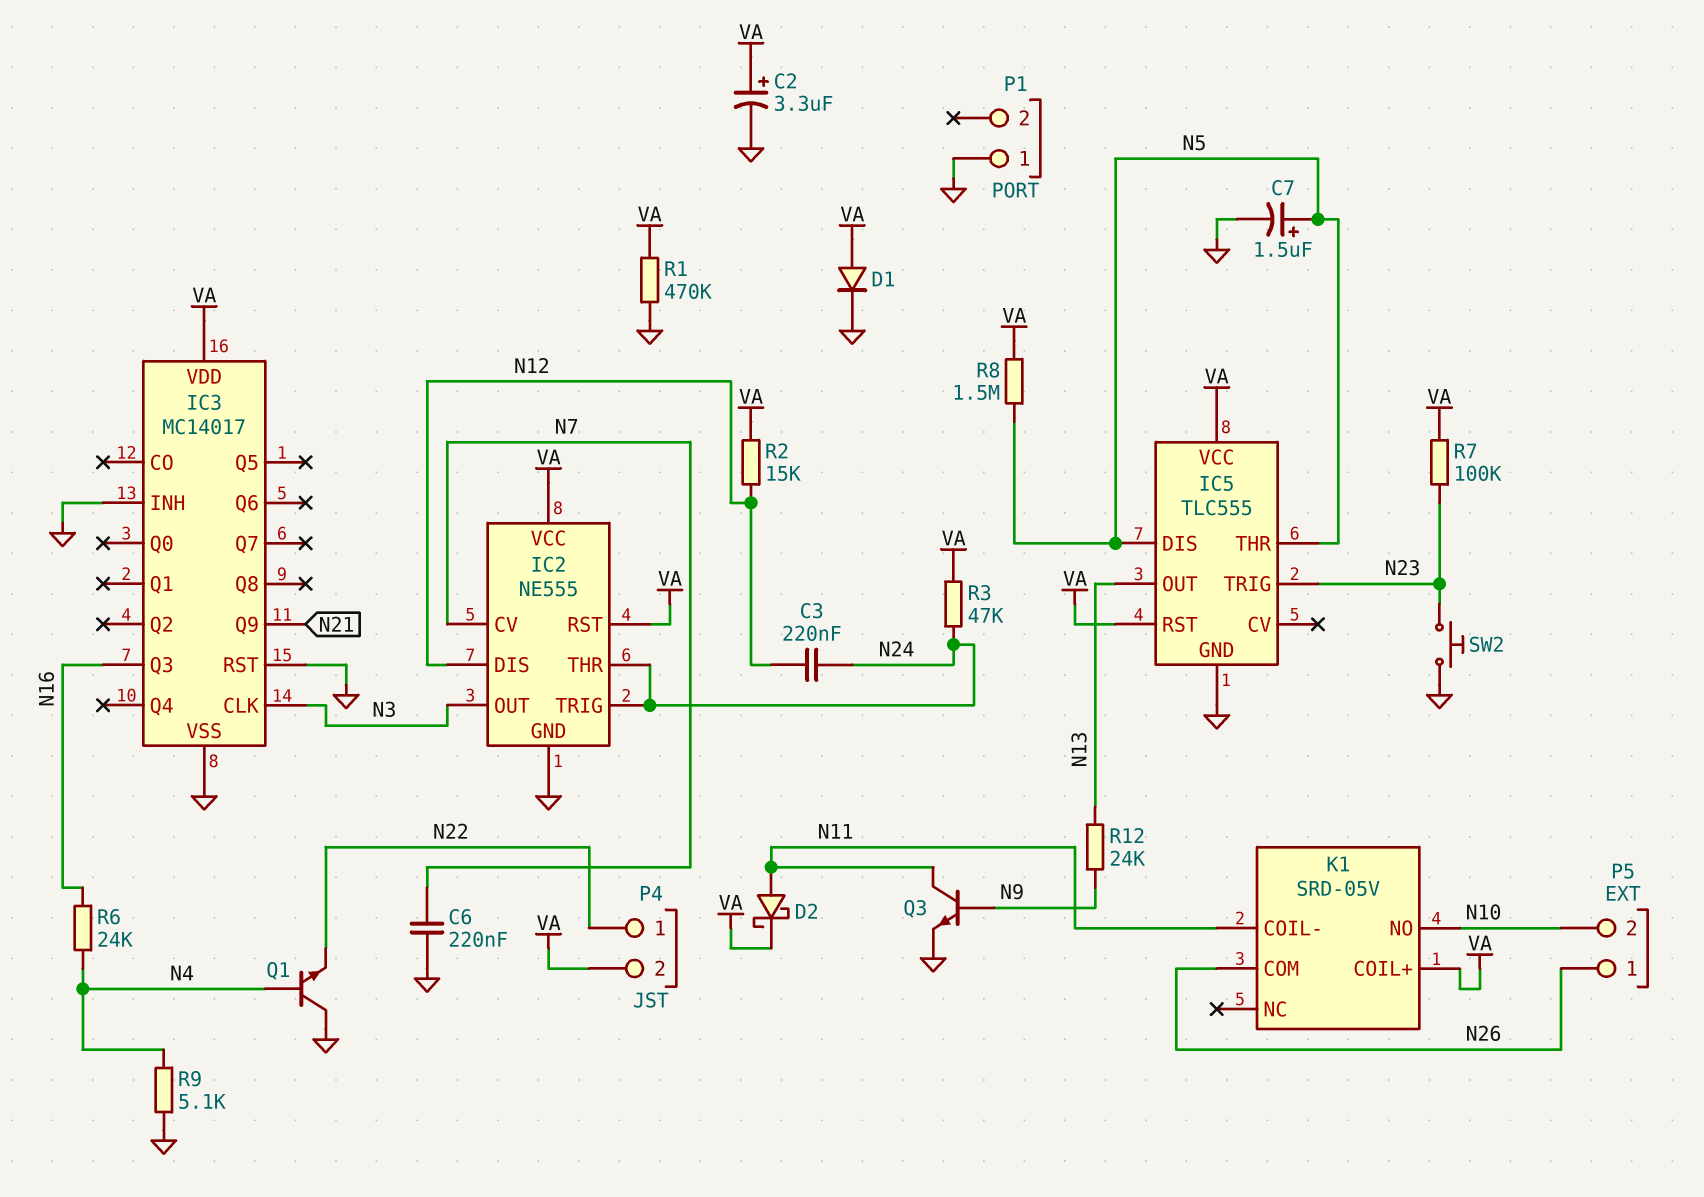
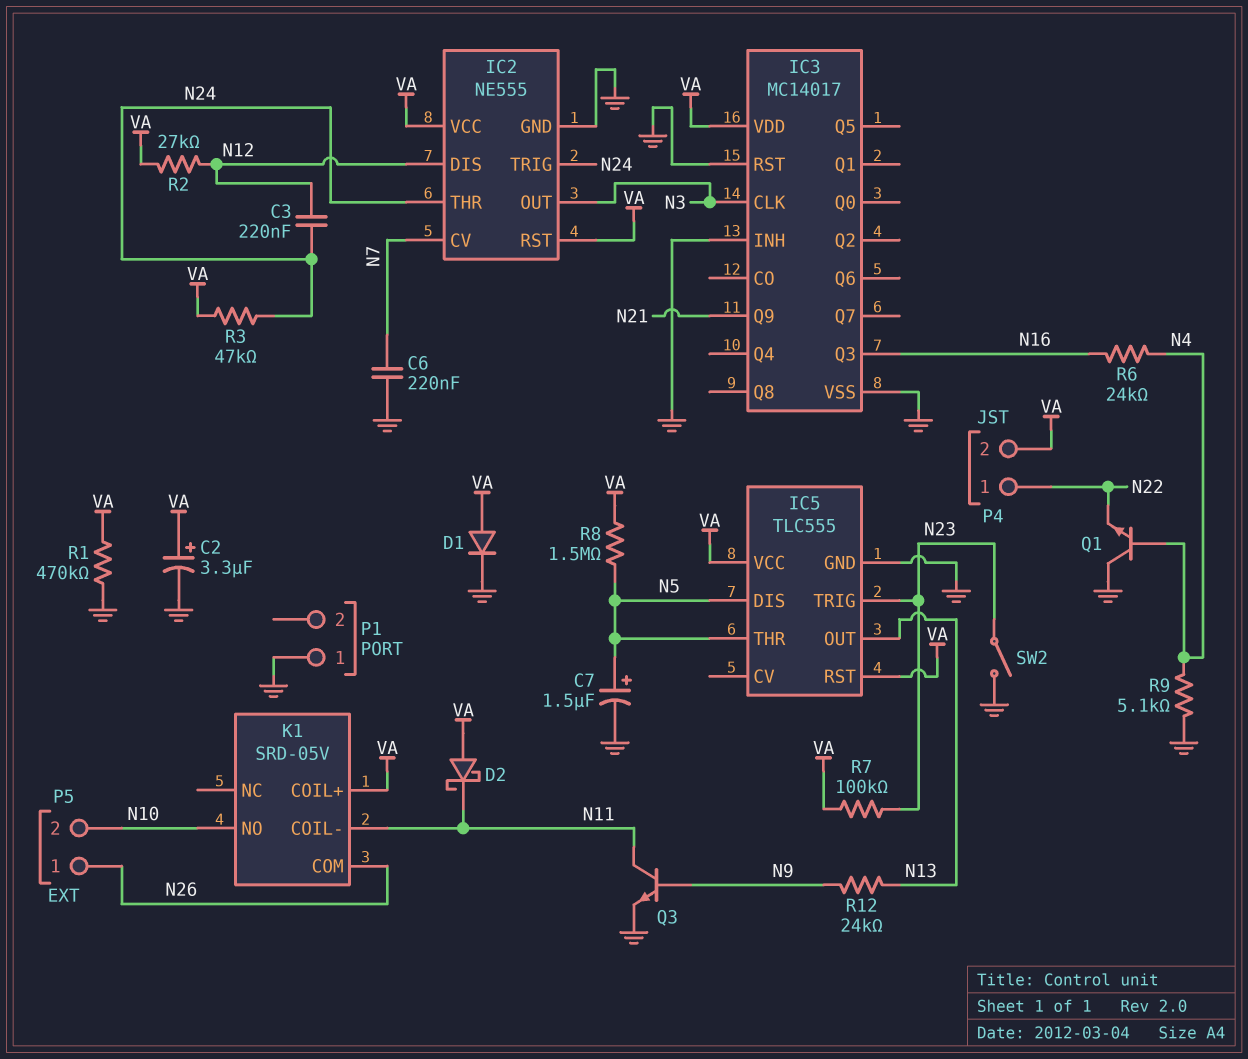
D2: schottky (A N11, K VA) -> schottky (A VA, K N11)
R2: 15k (N12, VA) -> 27k (N12, VA)
SW2: button (GND, N23) -> switch (GND, N23)

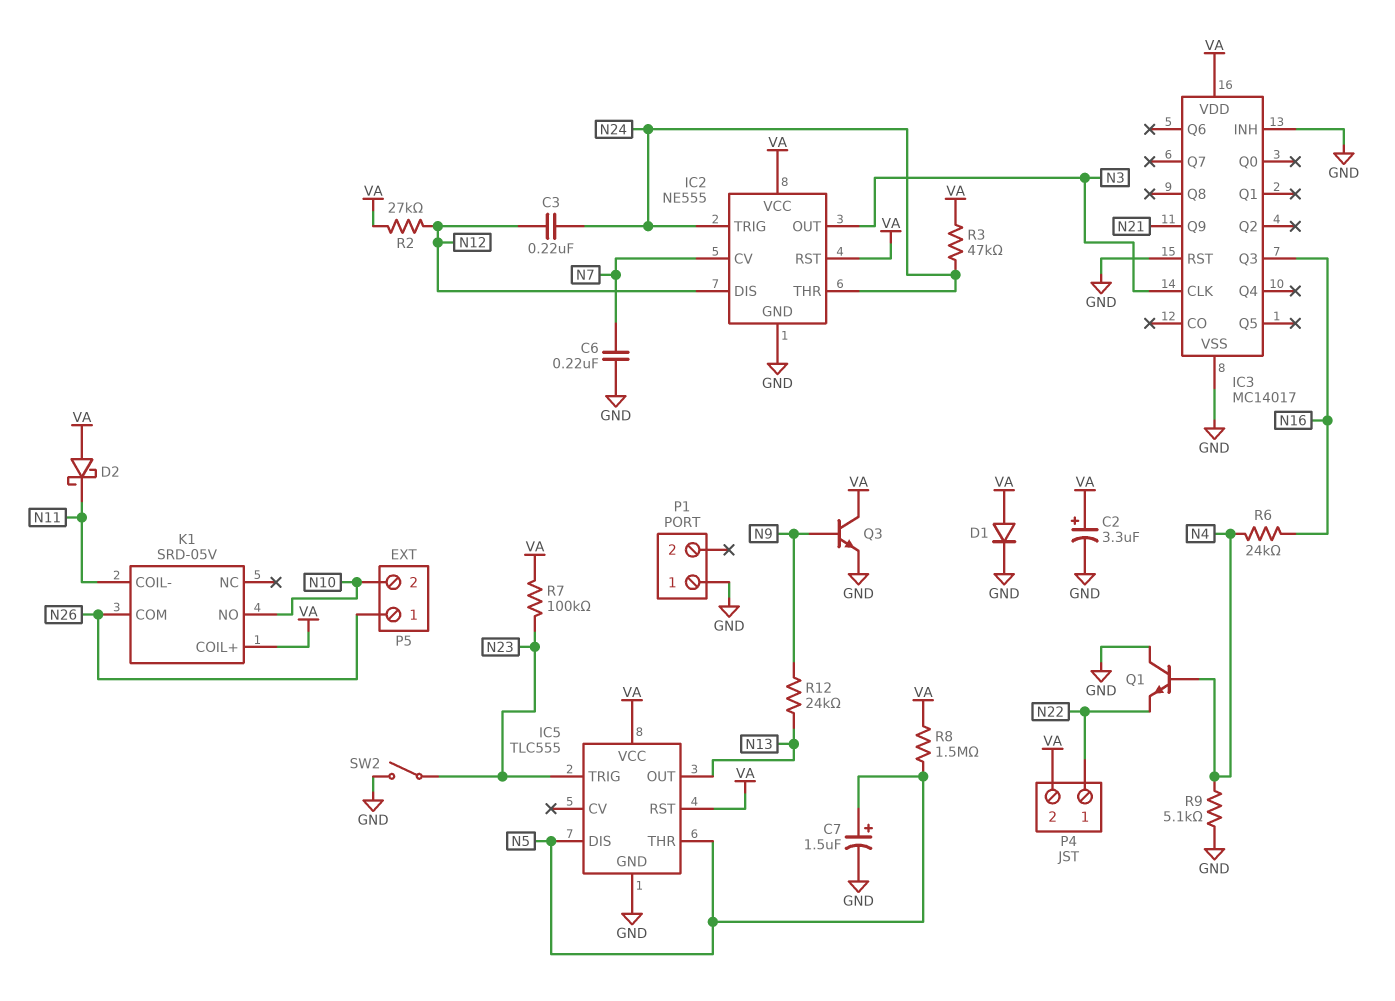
Q3: NPN (B N9, C N11, E GND) -> NPN (B N9, C VA, E GND)
R1: 470k (GND, VA) -> none

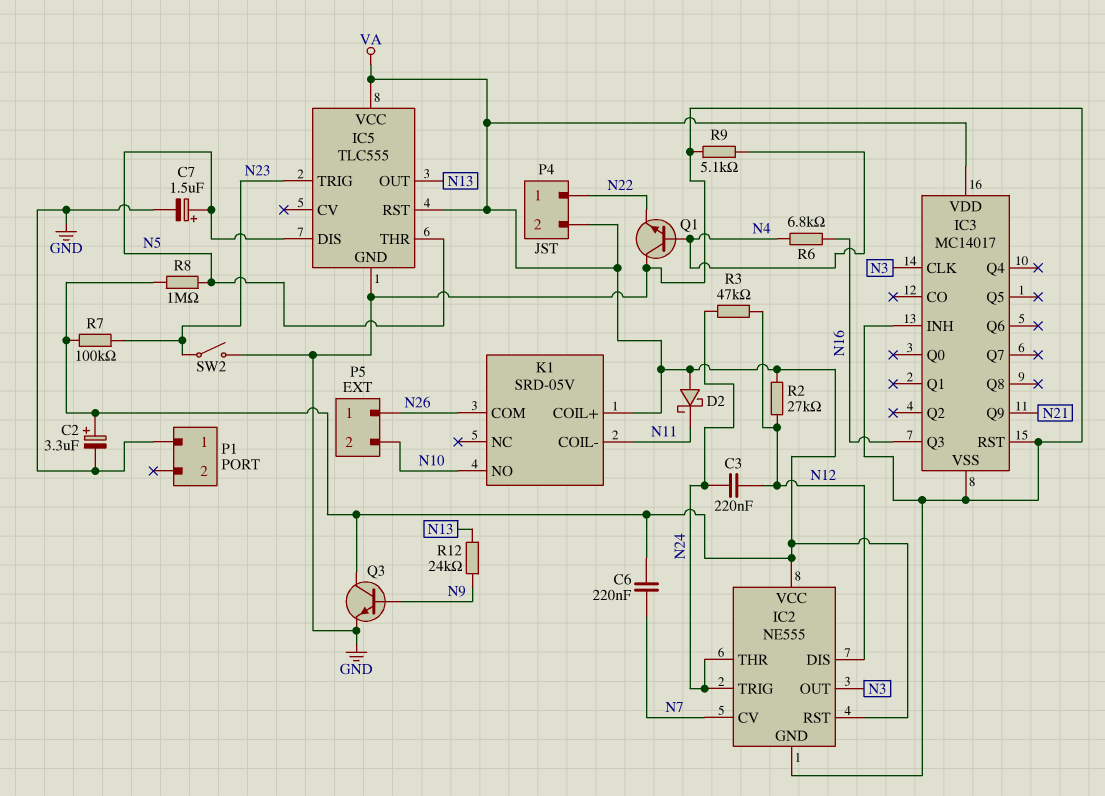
C6: 220nF (GND, N7) -> 220nF (N7, VA)
D1: diode (A VA, K GND) -> none
R3: 47k (N24, VA) -> 47k (N12, N24)
R6: 24k (N4, N16) -> 6.8k (N4, N16)
R8: 1.5M (N5, VA) -> 1M (N5, VA)

